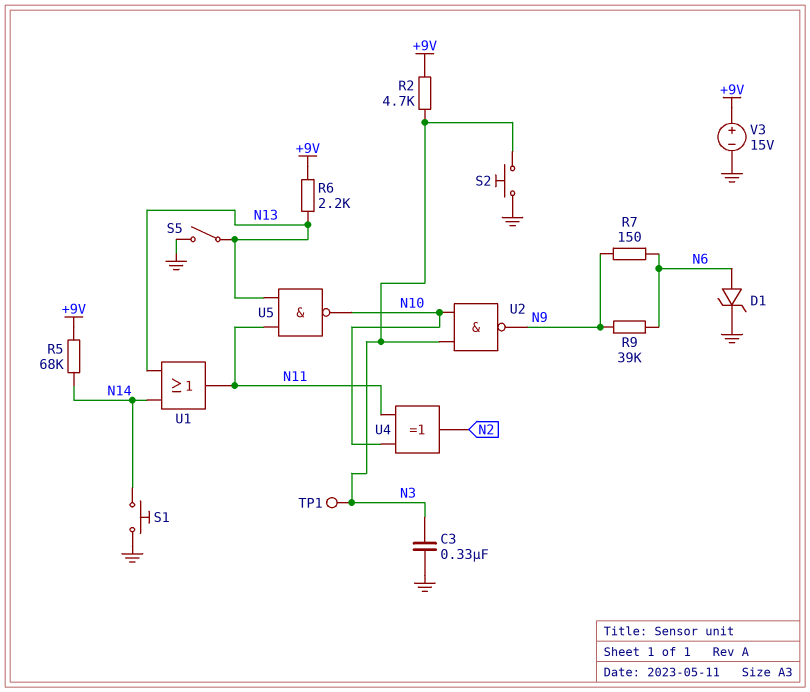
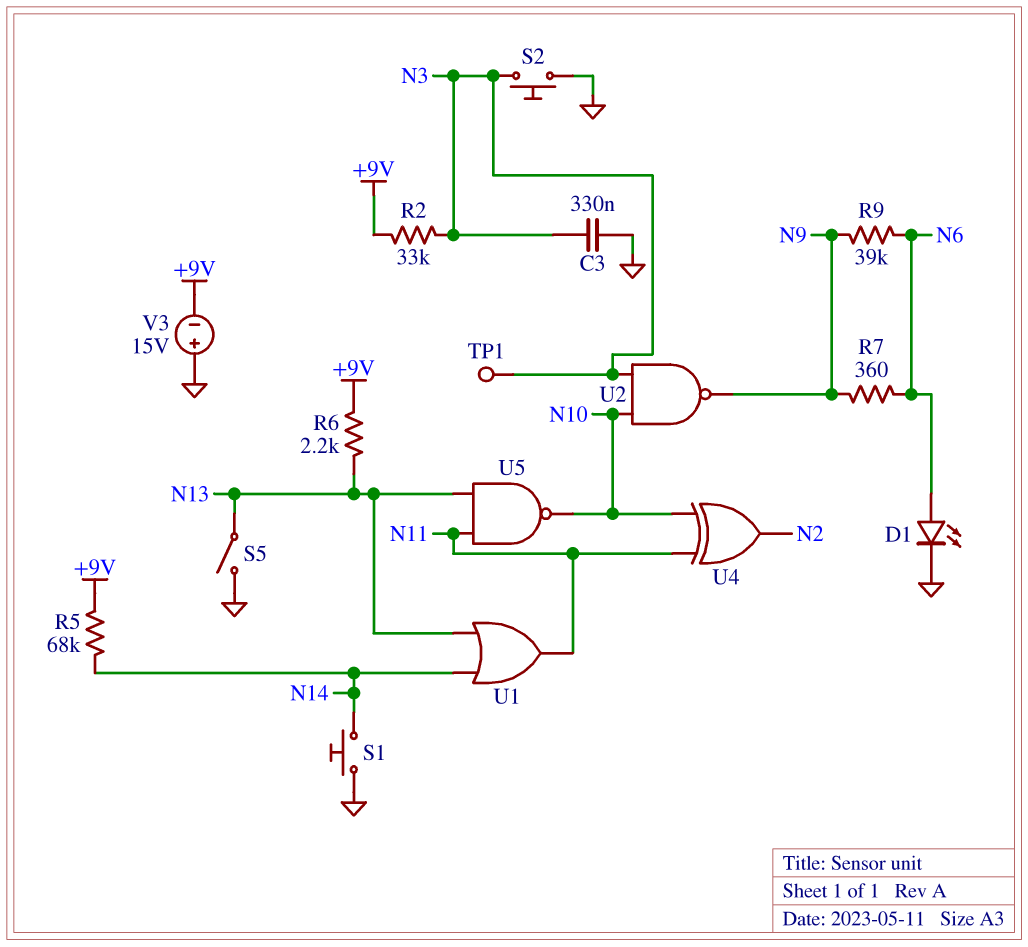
D1: zener (A N6, K GND) -> LED (A N6, K GND)
R2: 4.7k (+9V, N3) -> 33k (+9V, N3)
R7: 150 (N6, N9) -> 360 (N6, N9)
V3: 15V (plus +9V, minus GND) -> 15V (plus GND, minus +9V)

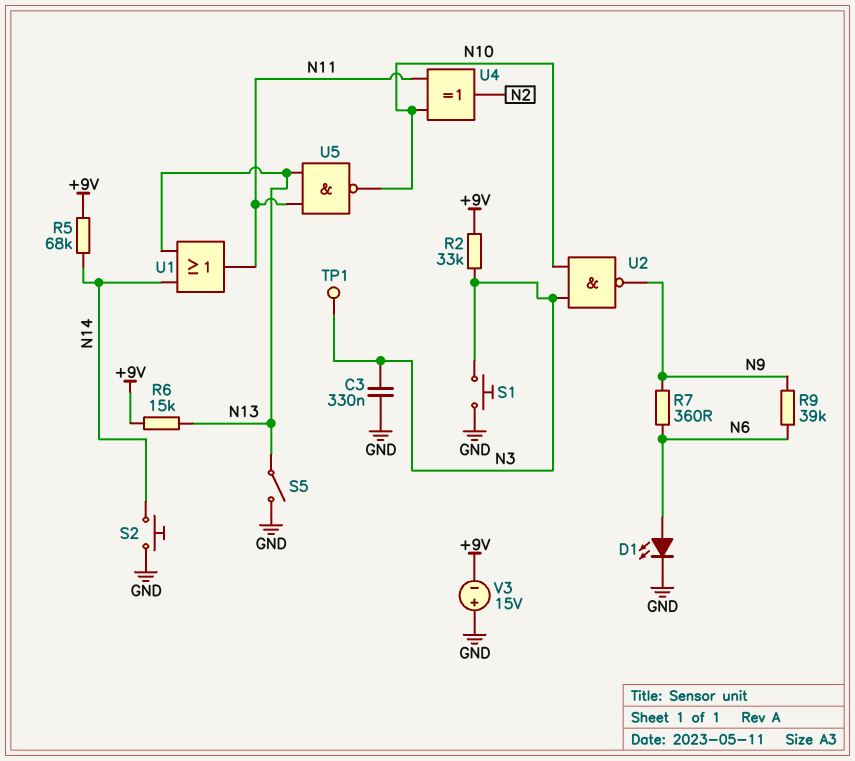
R6: 2.2k (+9V, N13) -> 15k (+9V, N13)
S1: button (GND, N14) -> button (GND, N3)
S2: button (GND, N3) -> button (GND, N14)

